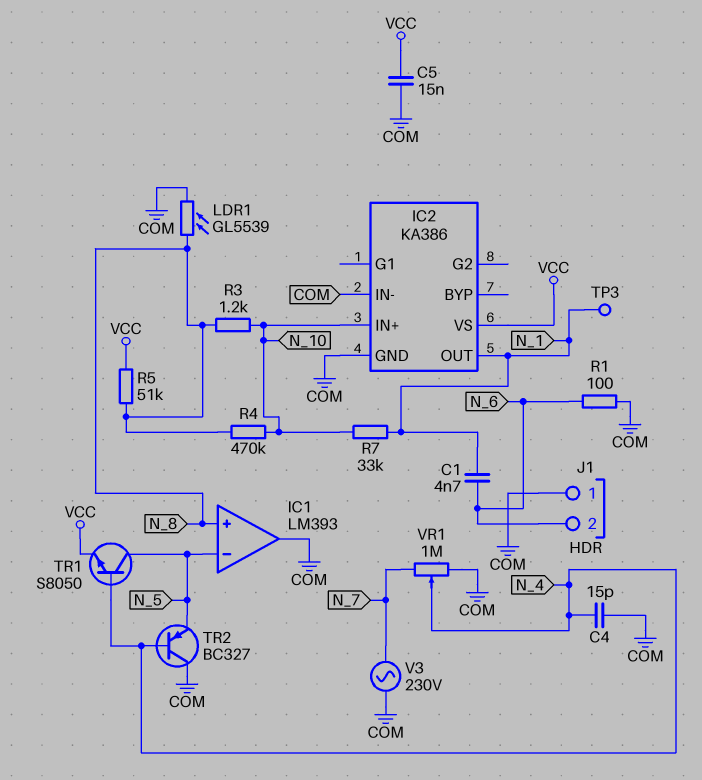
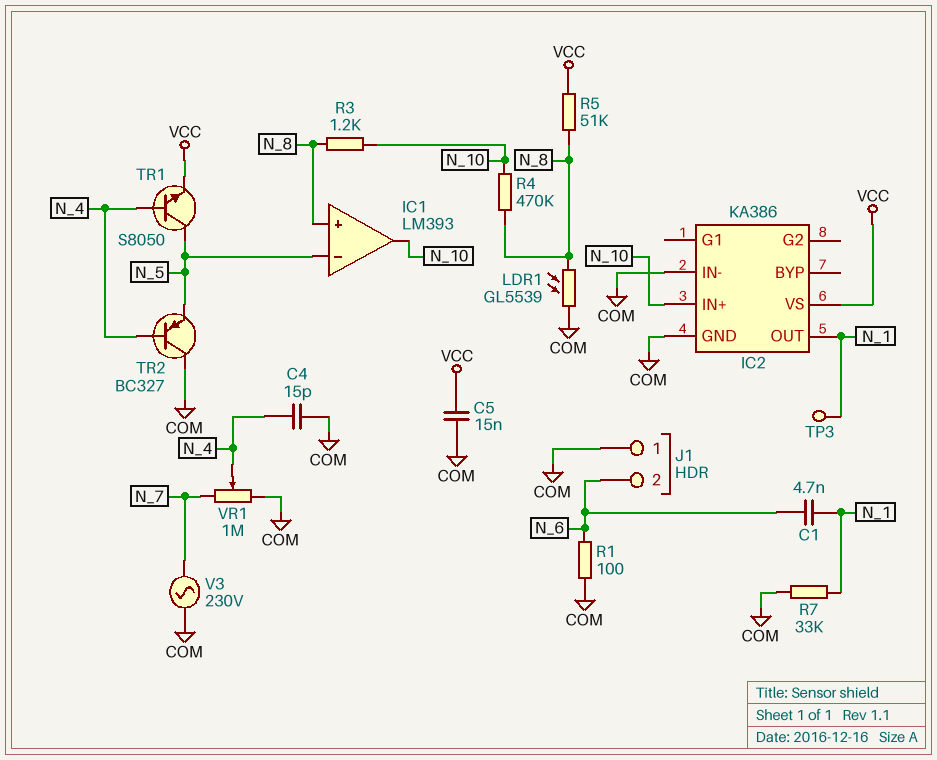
IC1 pin out: COM -> N_10
R7: 33k (N_1, N_10) -> 33k (COM, N_1)

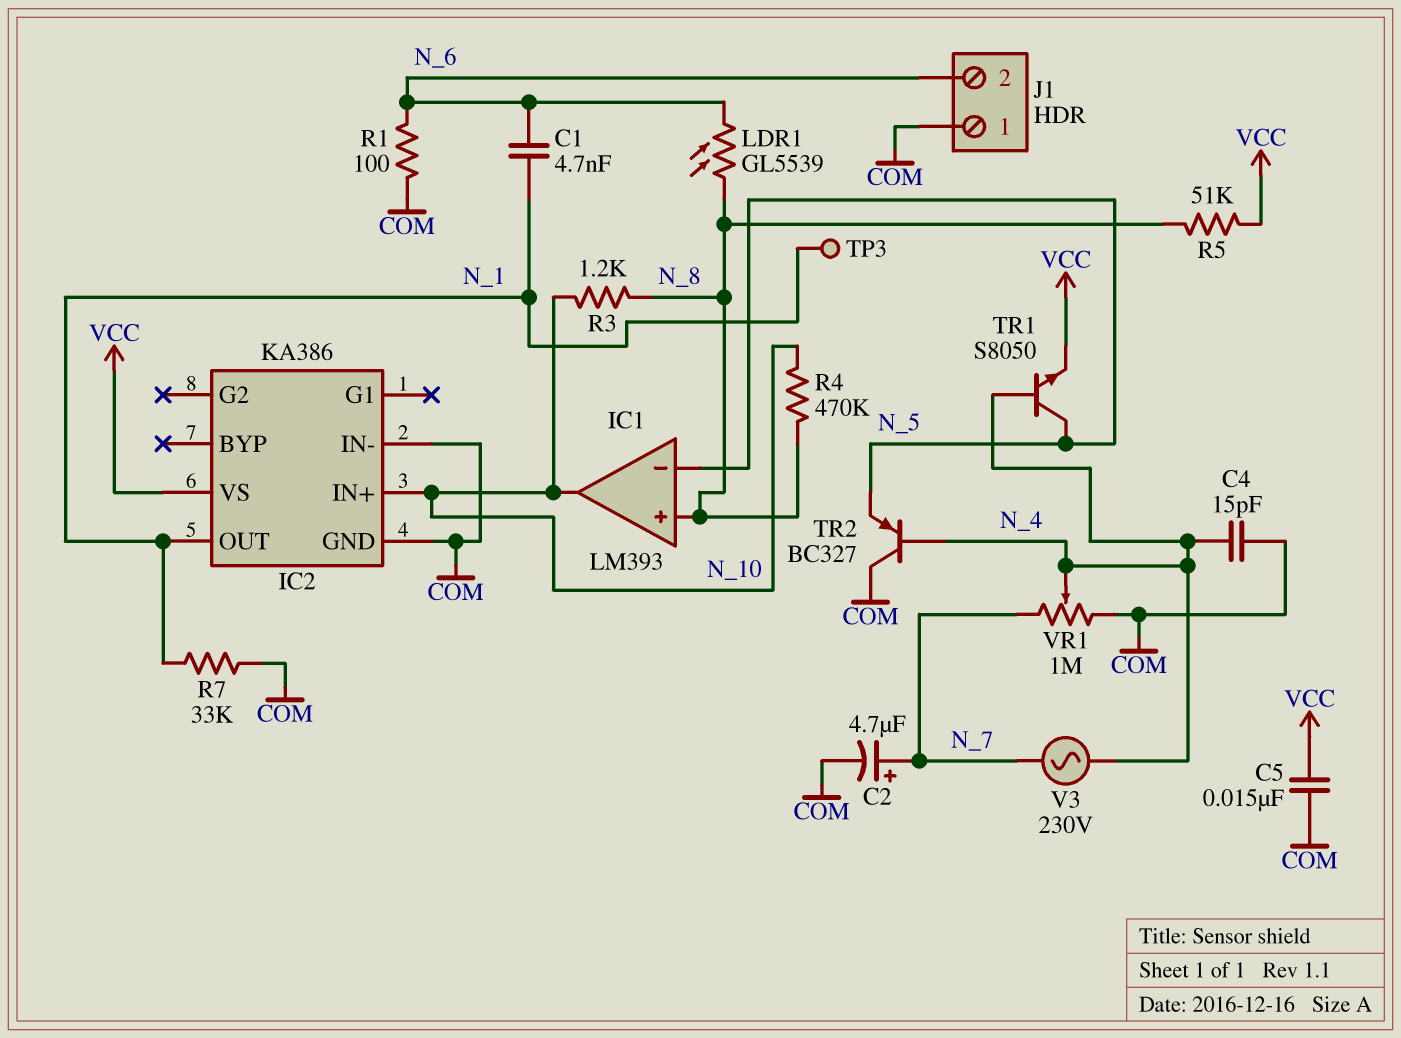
C2: none -> 4.7uF (plus N_7, minus COM)
LDR1: GL5539 (COM, N_8) -> GL5539 (N_6, N_8)
V3: AC 230V (COM, N_7) -> AC 230V (N_4, N_7)

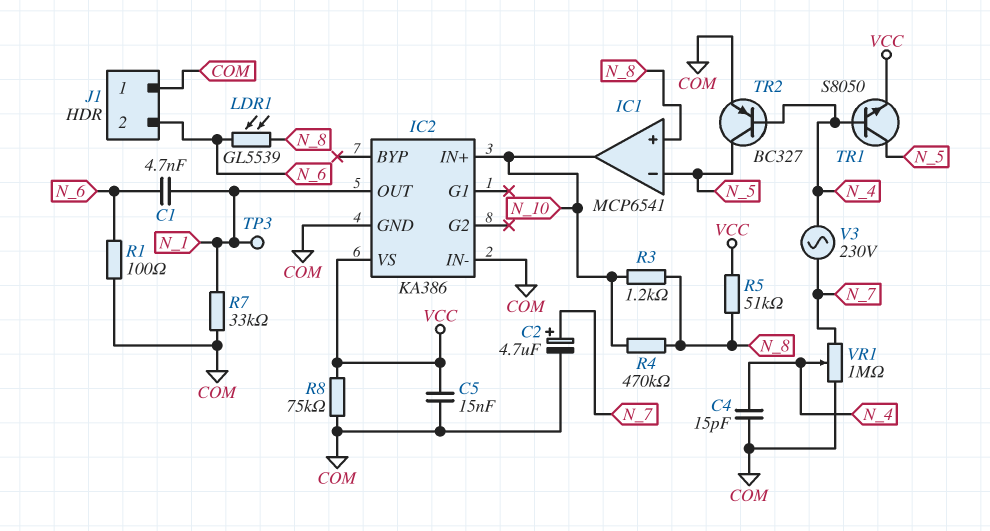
IC1: LM393 -> MCP6541
R8: none -> 75k (COM, VCC)
TR2: PNP BC327 (B N_4, C COM, E N_5) -> PNP BC327 (B N_4, C N_5, E COM)

